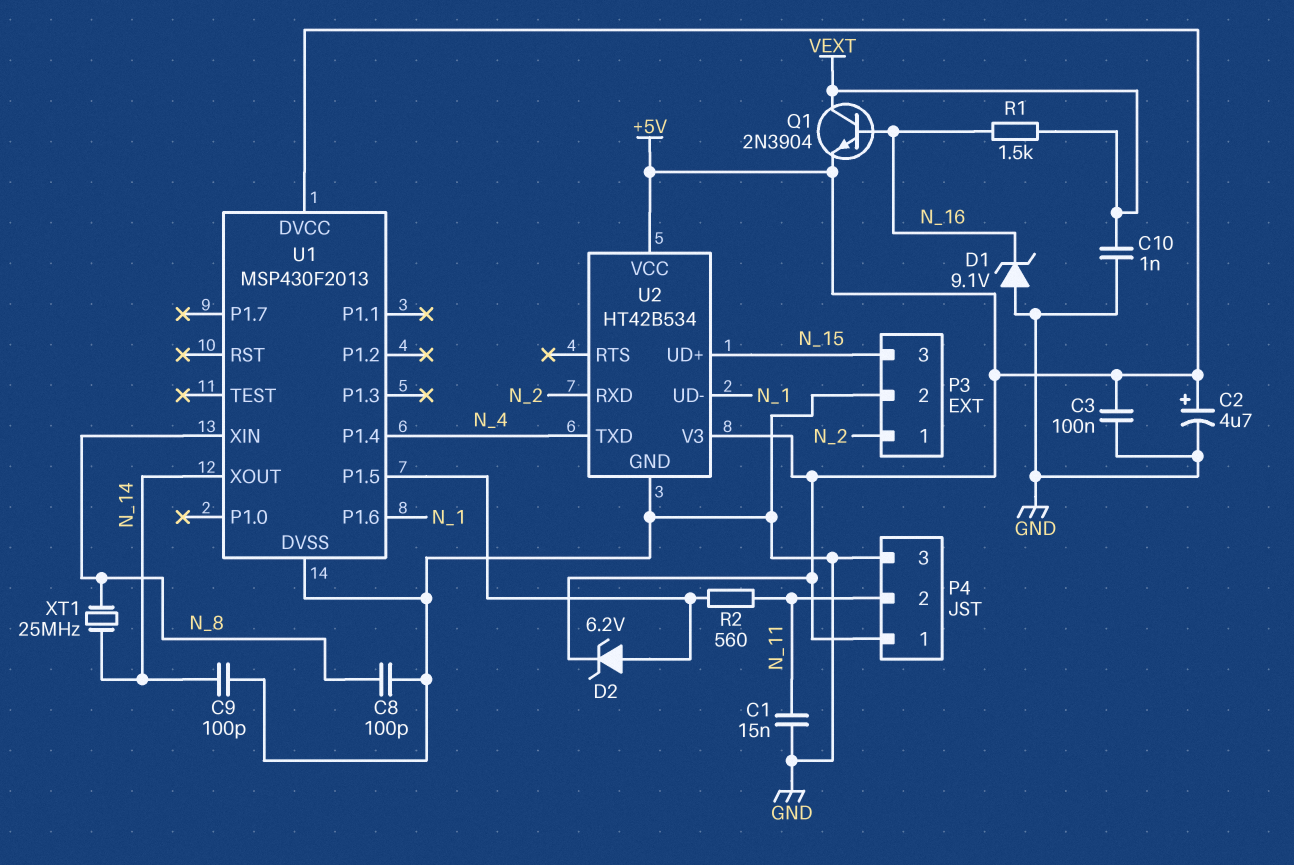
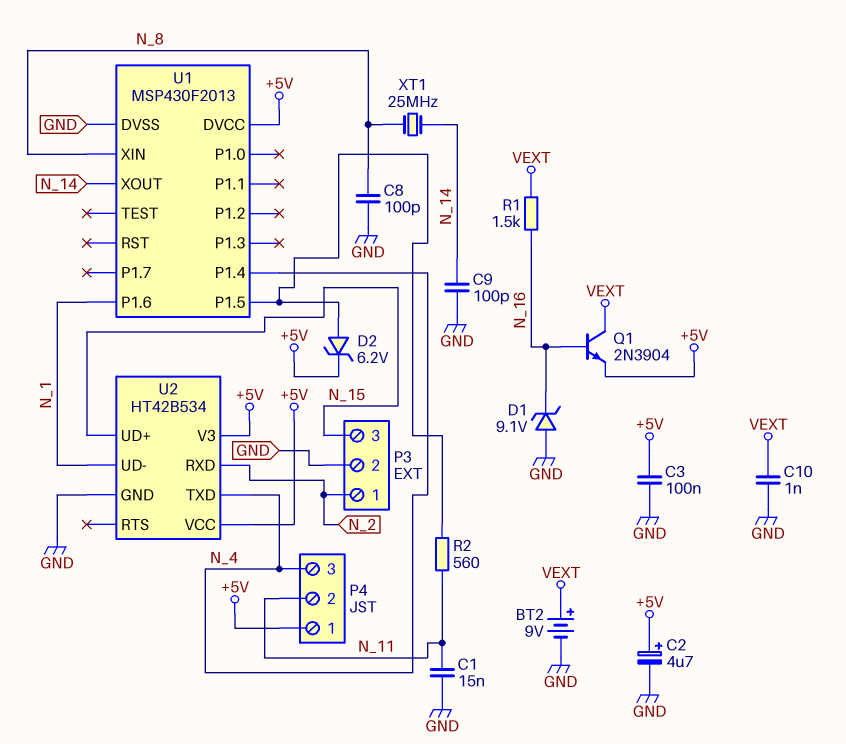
BT2: none -> 9V (plus VEXT, minus GND)
P4 pin 3: GND -> N_4

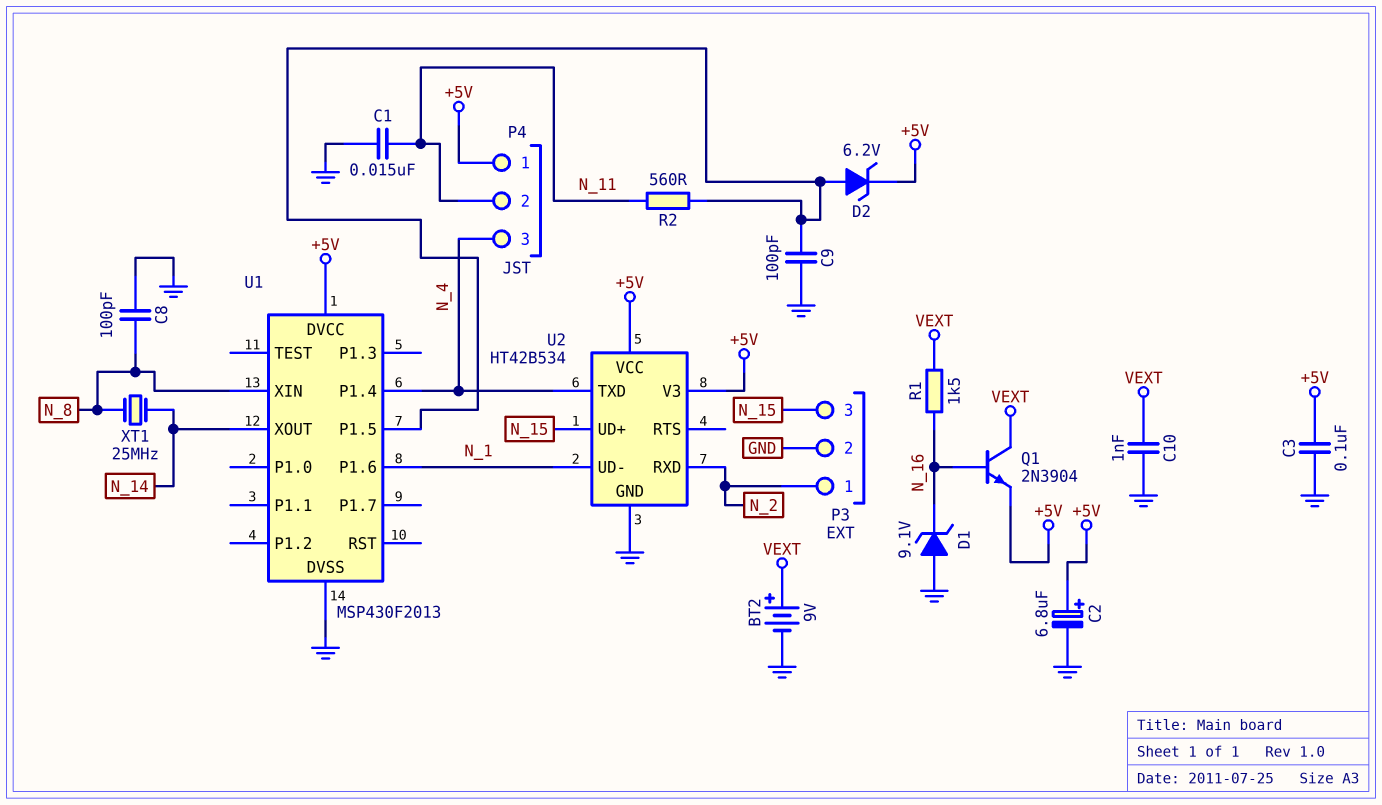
C2: 4.7uF (plus +5V, minus GND) -> 6.8uF (plus +5V, minus GND)
C9: 100pF (GND, N_14) -> 100pF (GND, U1/P1.5)

